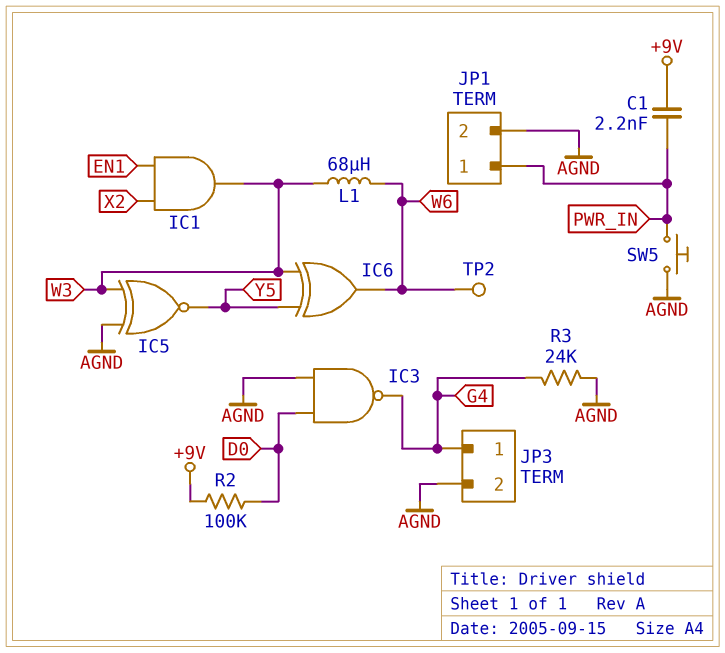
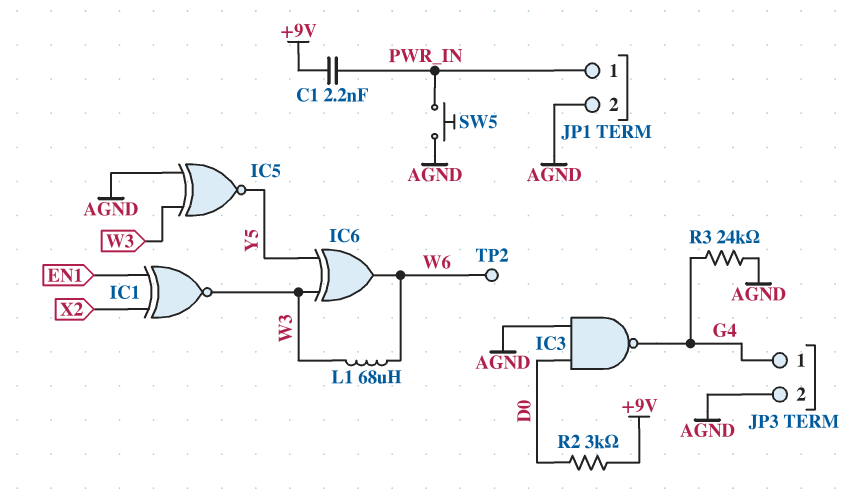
IC1: AND (in EN1, in X2, out W3) -> XNOR (in EN1, in X2, out W3)
R2: 100k (+9V, D0) -> 3k (+9V, D0)

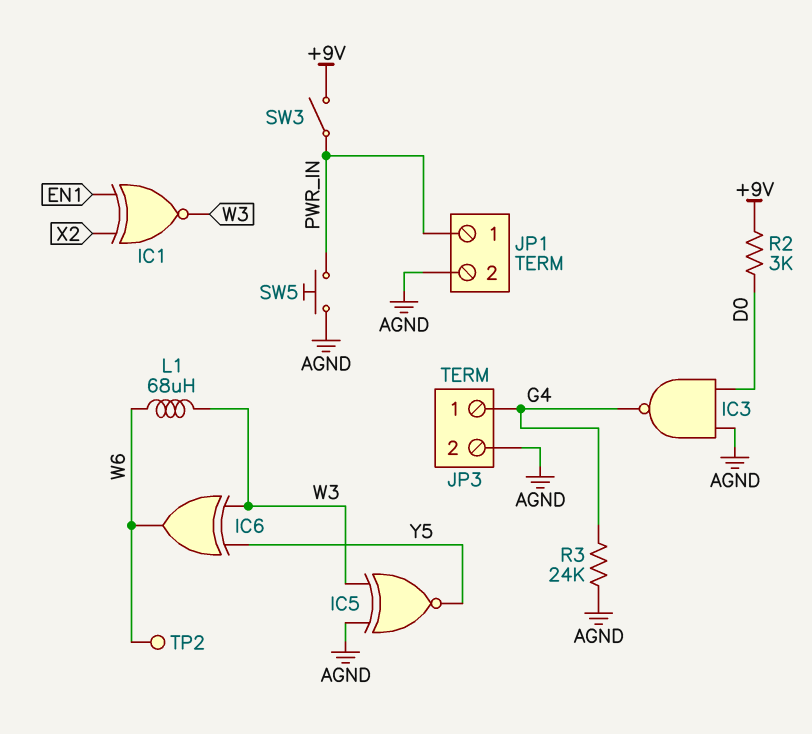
C1: 2.2nF (+9V, PWR_IN) -> none
SW3: none -> switch (+9V, PWR_IN)

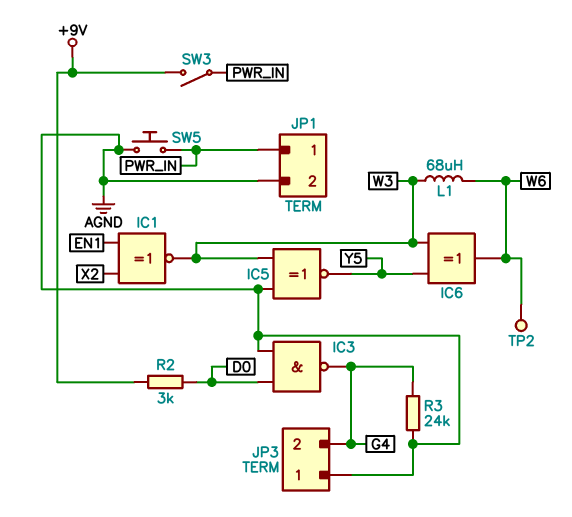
JP3 pin 1: G4 -> AGND
JP3 pin 2: AGND -> G4

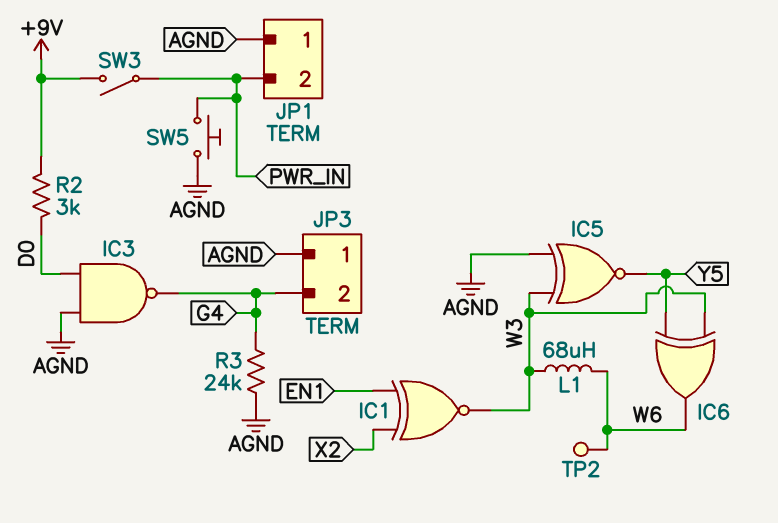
JP1 pin 1: PWR_IN -> AGND
JP1 pin 2: AGND -> PWR_IN

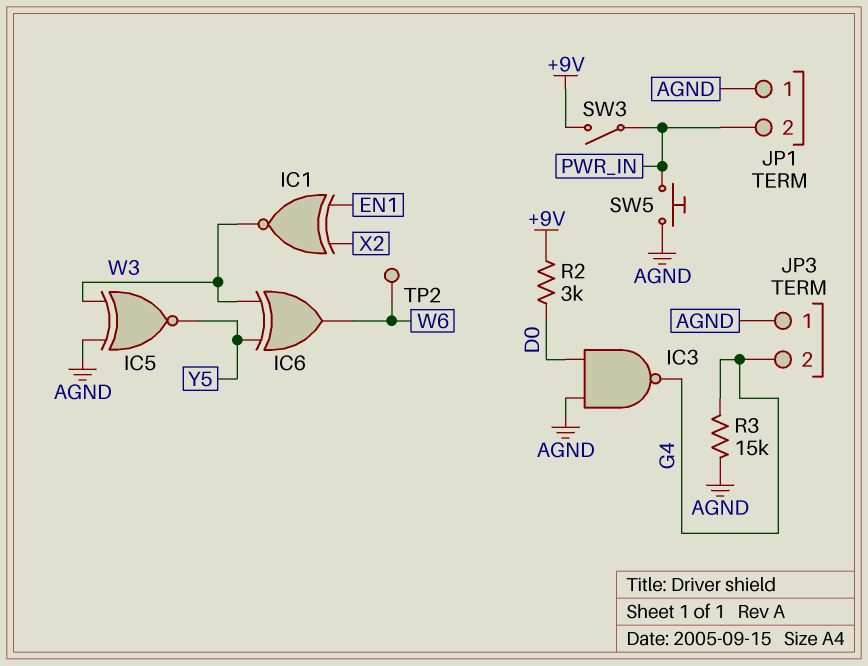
L1: 68uH (W3, W6) -> none
R3: 24k (AGND, G4) -> 15k (AGND, G4)

